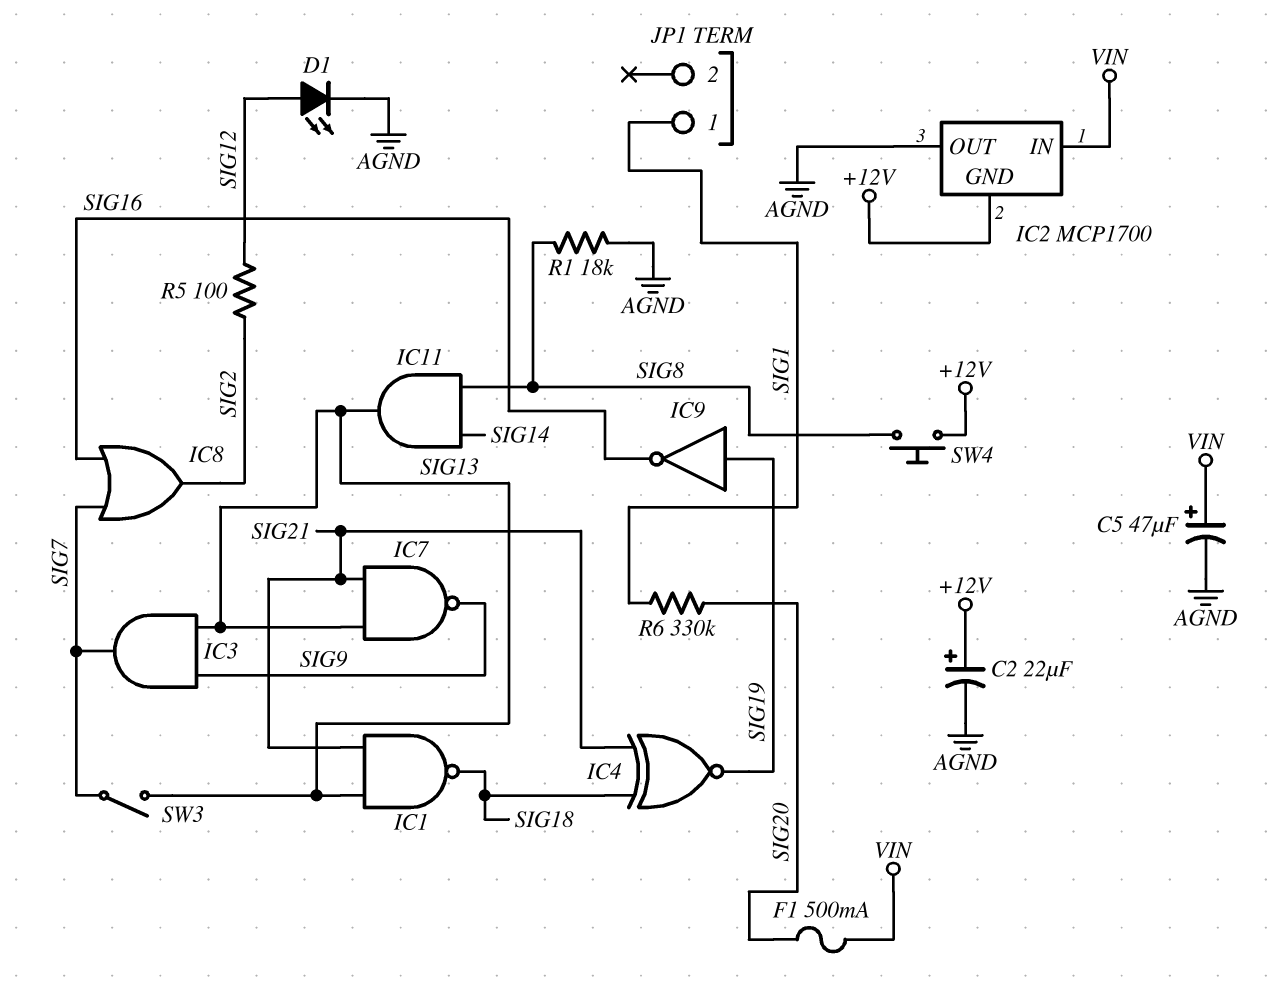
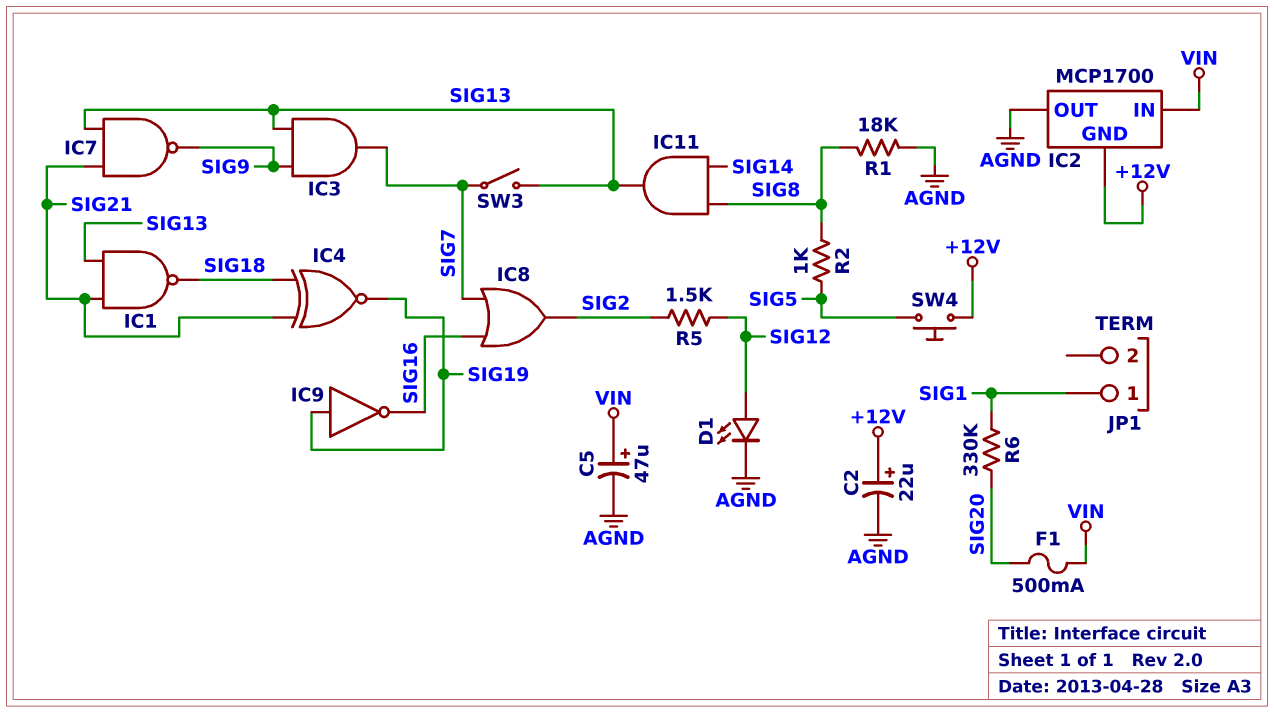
R2: none -> 1k (SIG5, SIG8)
R5: 100 (SIG2, SIG12) -> 1.5k (SIG2, SIG12)
SW4: button (+12V, SIG8) -> button (+12V, SIG5)

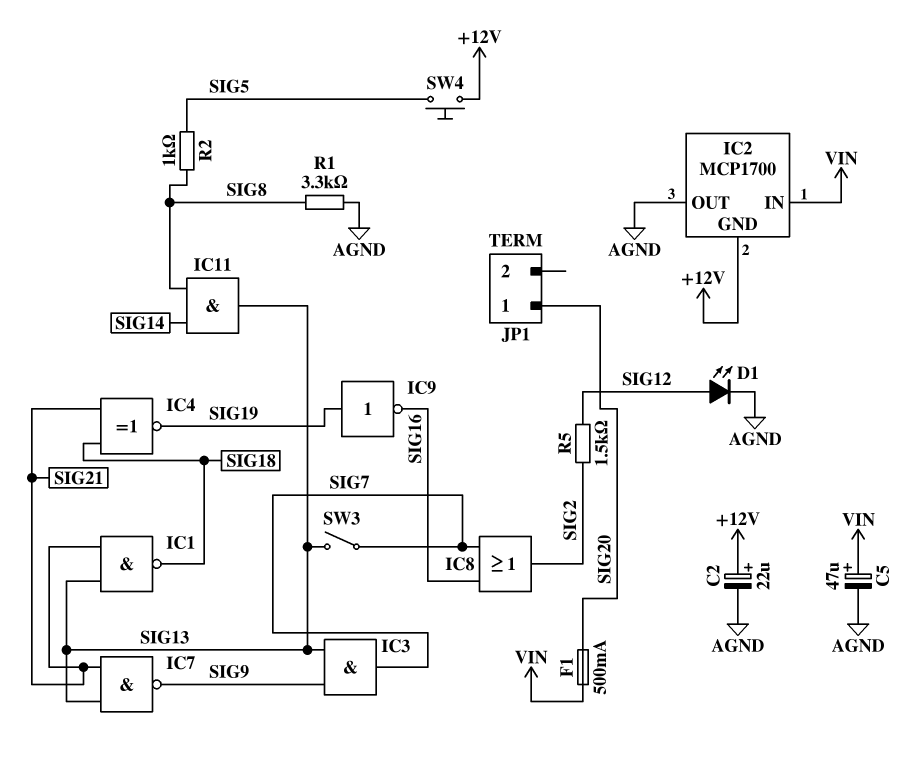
JP1 pin 1: SIG1 -> SIG20
R1: 18k (AGND, SIG8) -> 3.3k (AGND, SIG8)
R6: 330k (SIG1, SIG20) -> none

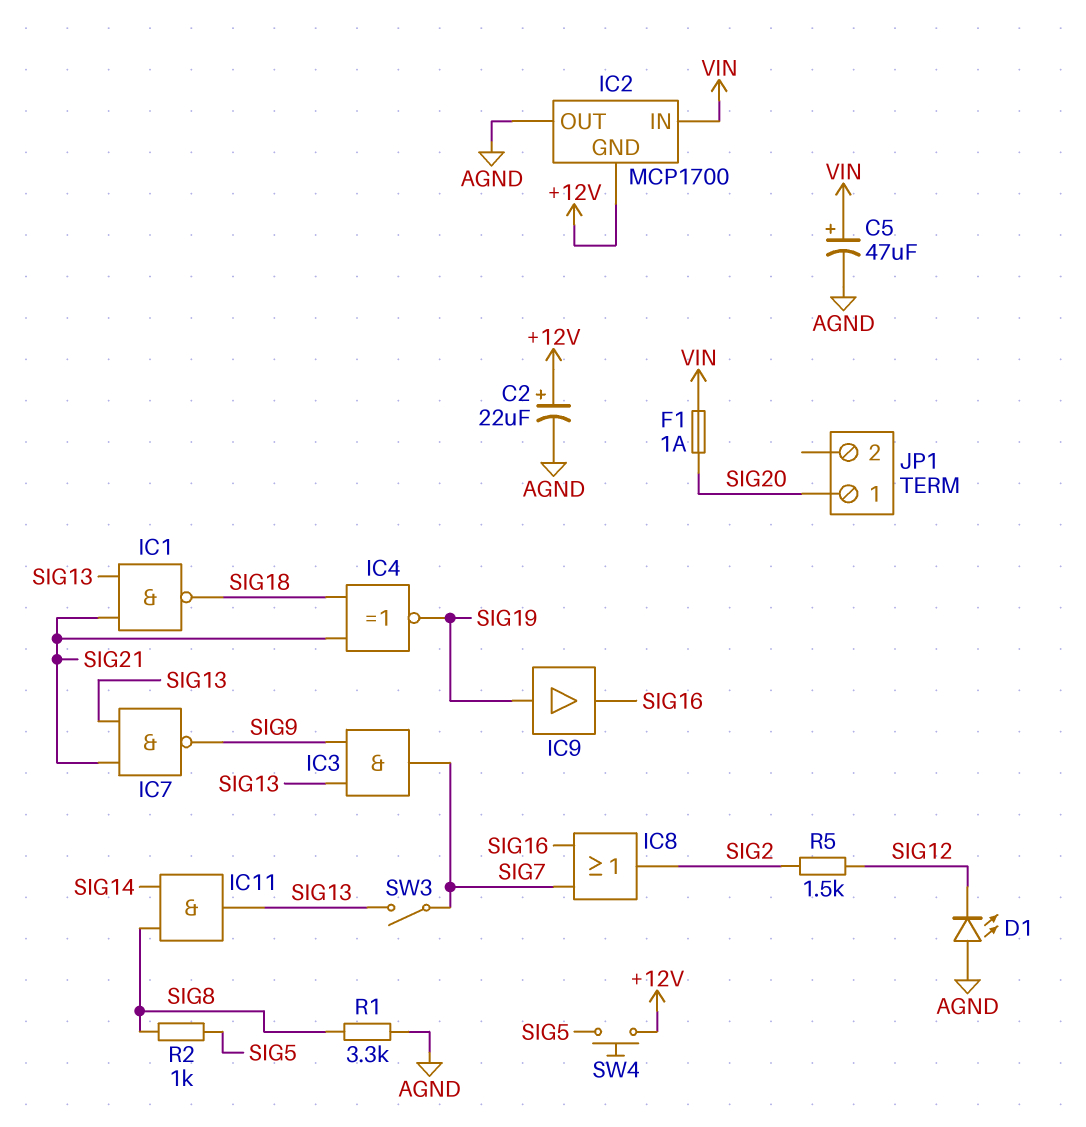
D1: LED (A SIG12, K AGND) -> LED (A AGND, K SIG12)
F1: 500mA (SIG20, VIN) -> 1A (SIG20, VIN)
IC9: NOT (in SIG19, out SIG16) -> buffer (in SIG19, out SIG16)

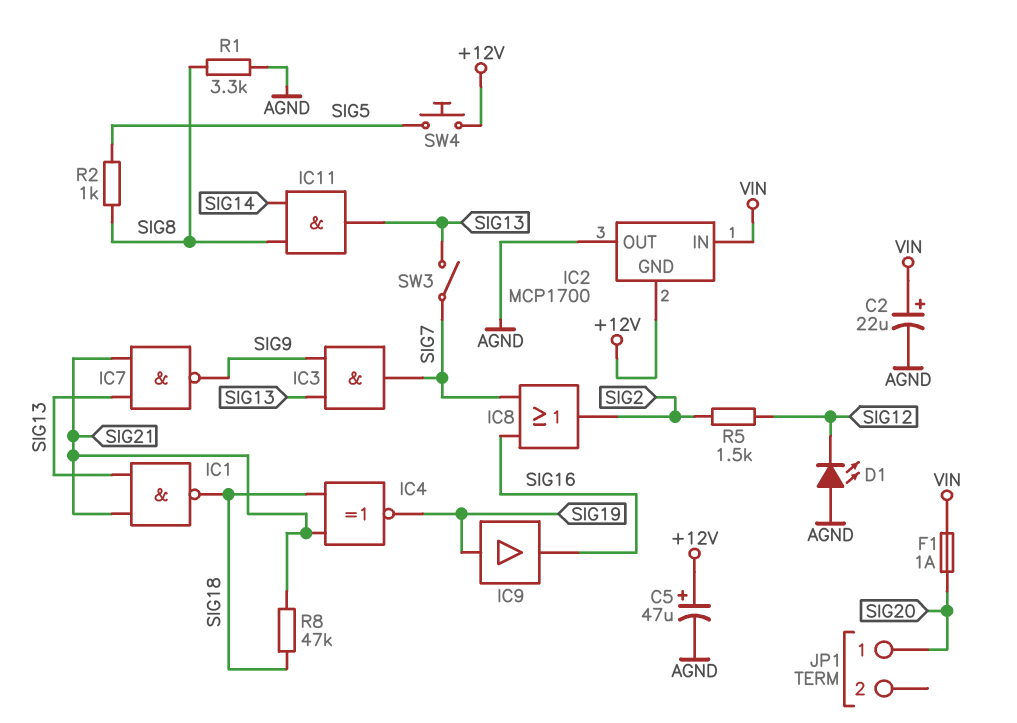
C2: 22uF (plus +12V, minus AGND) -> 22uF (plus VIN, minus AGND)
C5: 47uF (plus VIN, minus AGND) -> 47uF (plus +12V, minus AGND)
R8: none -> 47k (SIG18, SIG21)

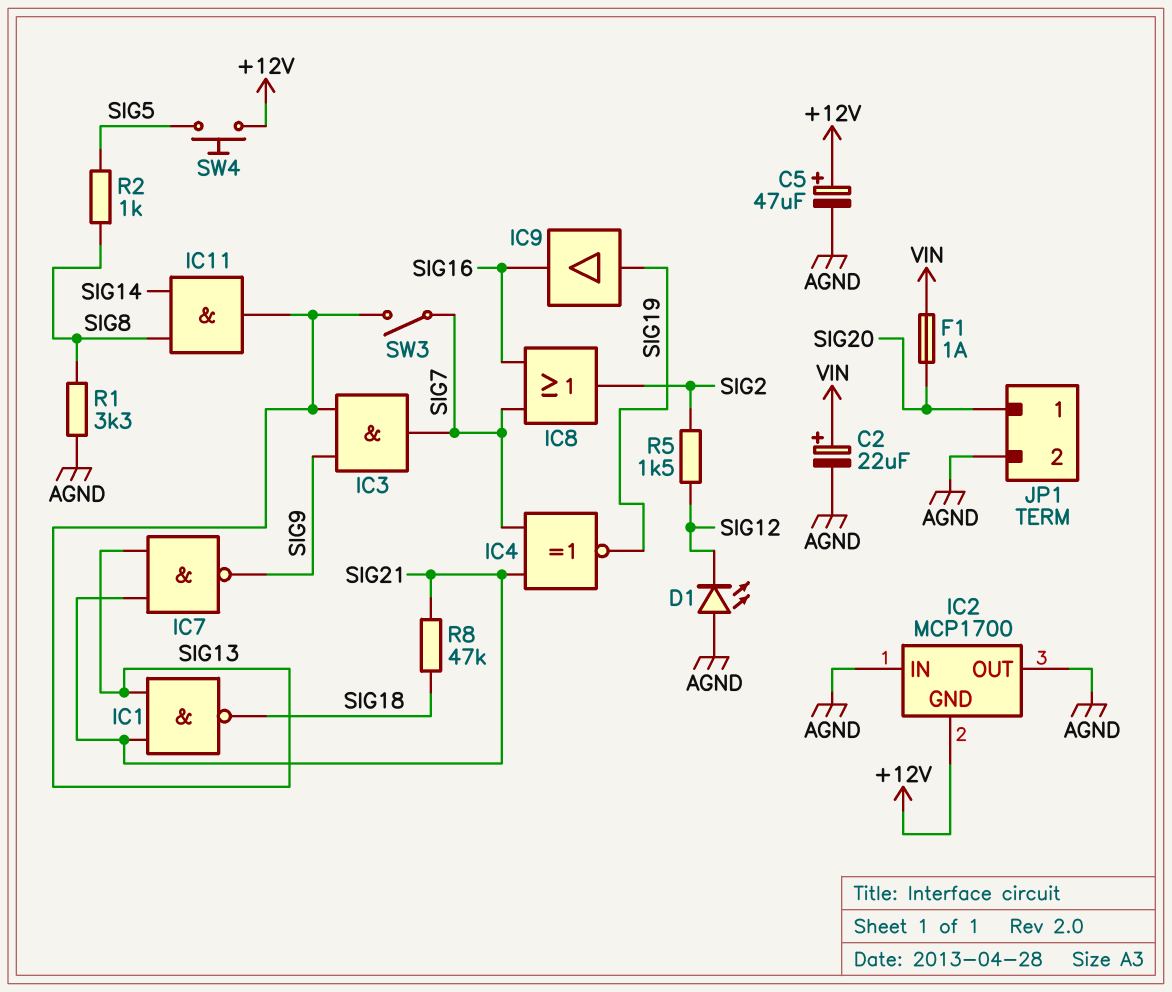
IC2 pin IN: VIN -> AGND
IC4: XNOR (in SIG18, in SIG21, out SIG19) -> XNOR (in SIG7, in SIG21, out SIG19)
JP1 pin 2: none -> AGND

